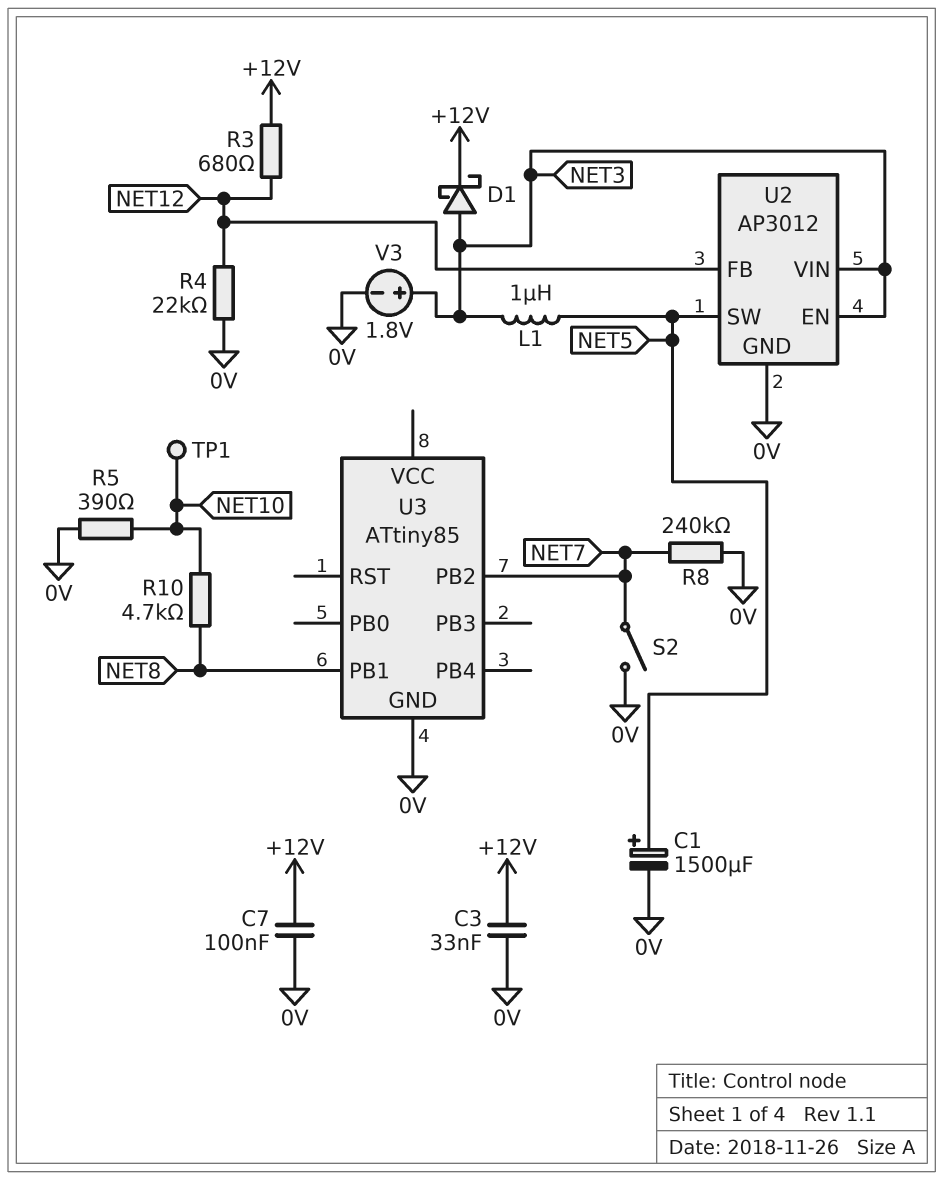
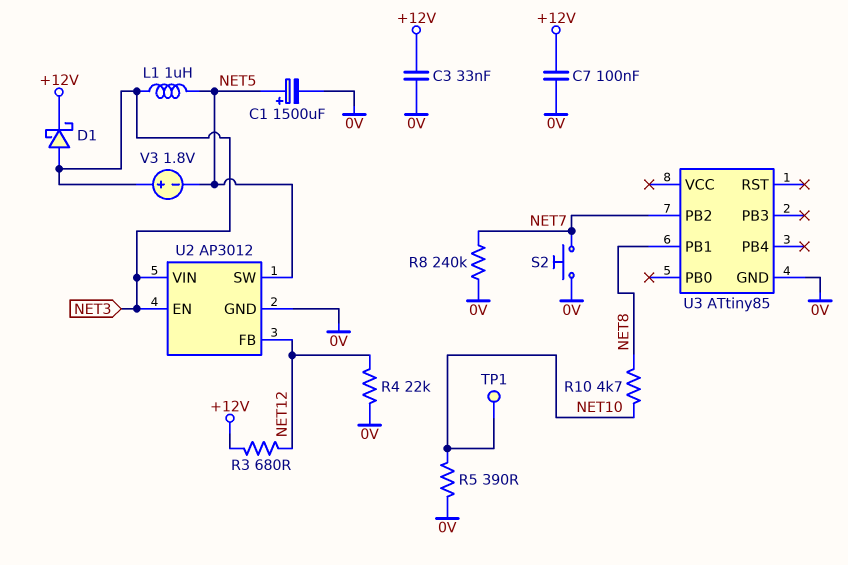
S2: switch (0V, NET7) -> button (0V, NET7)
V3: 1.8V (plus NET3, minus 0V) -> 1.8V (plus NET3, minus NET5)

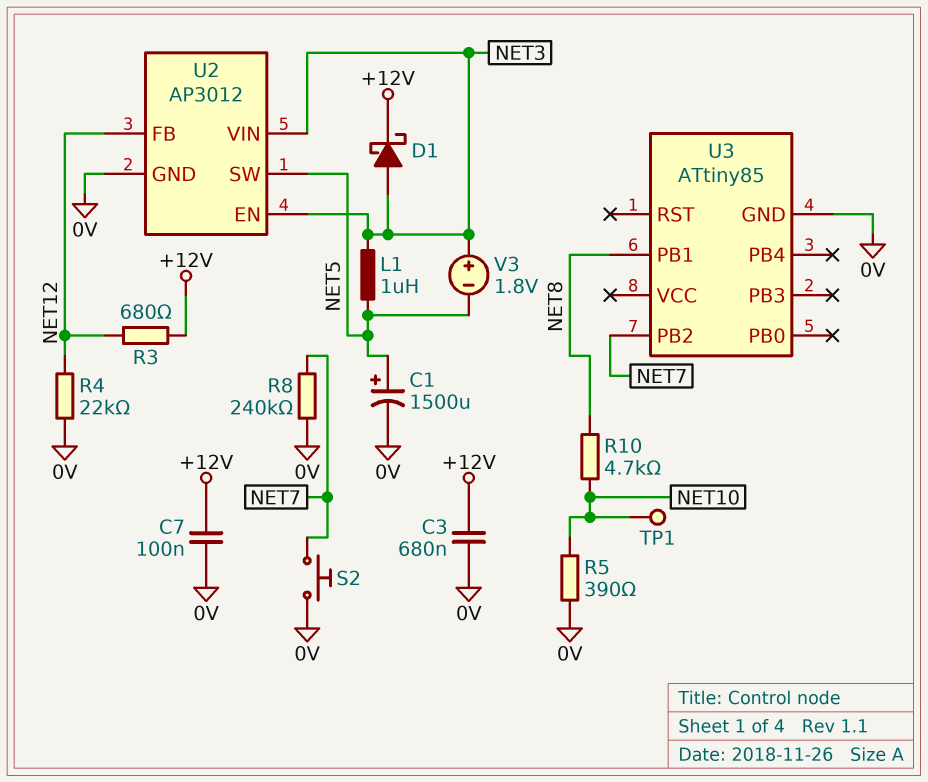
C3: 33nF (+12V, 0V) -> 680nF (+12V, 0V)

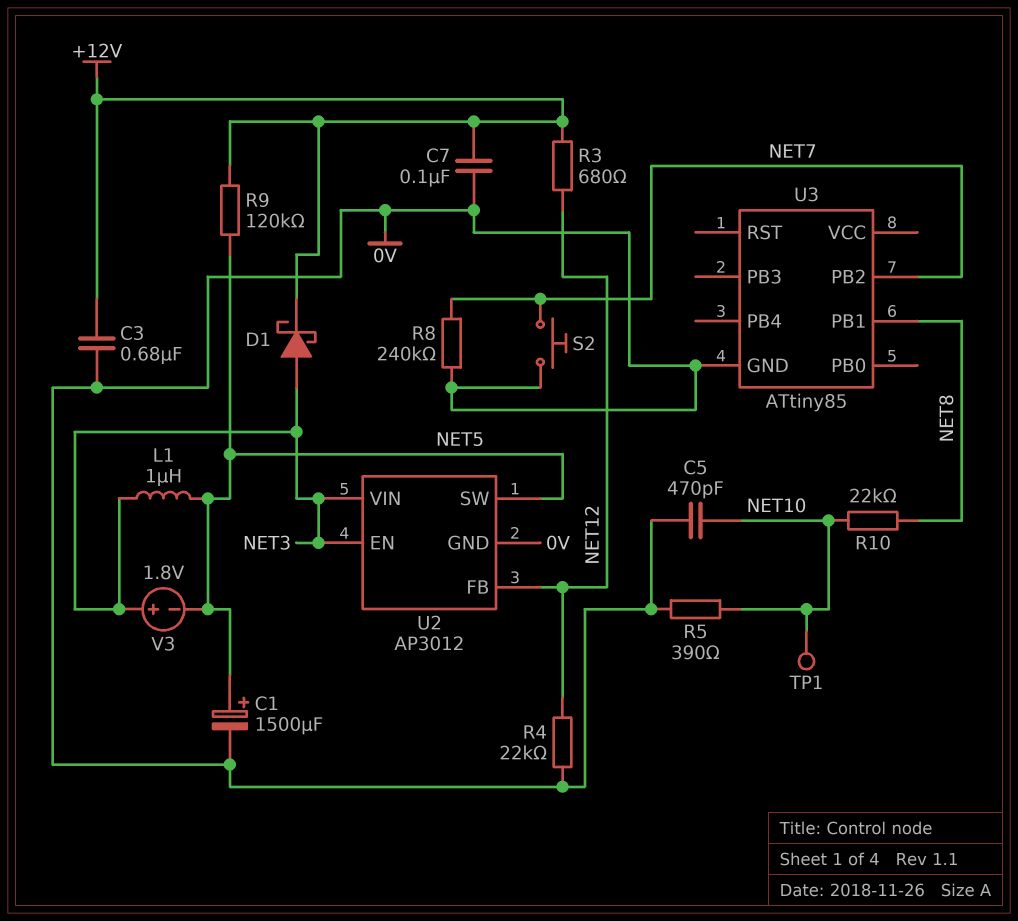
C5: none -> 470pF (0V, NET10)
R9: none -> 120k (+12V, NET5)
R10: 4.7k (NET8, NET10) -> 22k (NET8, NET10)

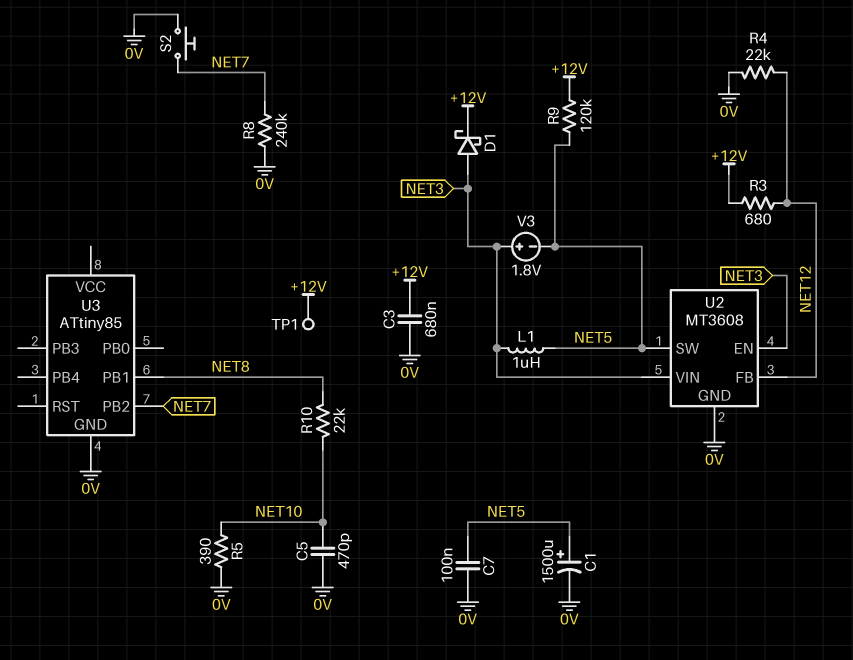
C7: 100nF (+12V, 0V) -> 100nF (0V, NET5)
TP1: test point (NET10) -> test point (+12V)
U2: AP3012 -> MT3608

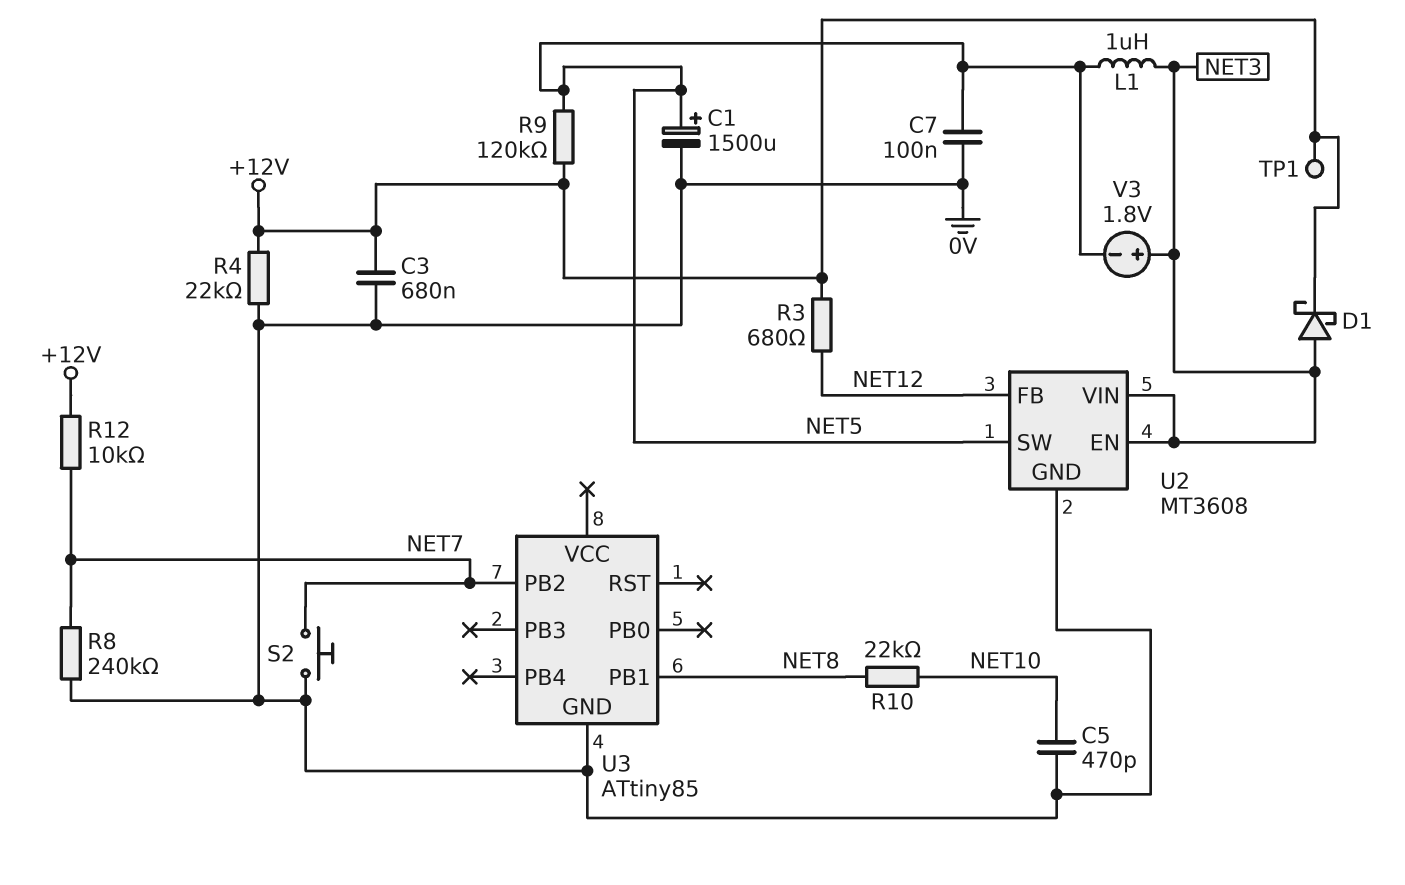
R4: 22k (0V, NET12) -> 22k (+12V, 0V)
R5: 390 (0V, NET10) -> none
R12: none -> 10k (+12V, NET7)

